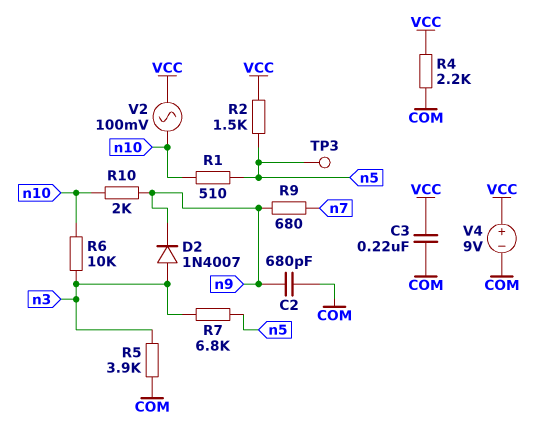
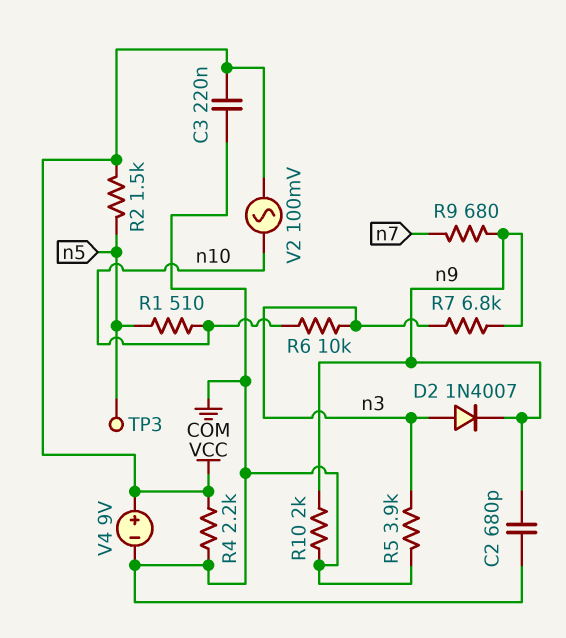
R7: 6.8k (n3, n5) -> 6.8k (n3, n9)
R10: 2k (n9, n10) -> 2k (COM, n9)

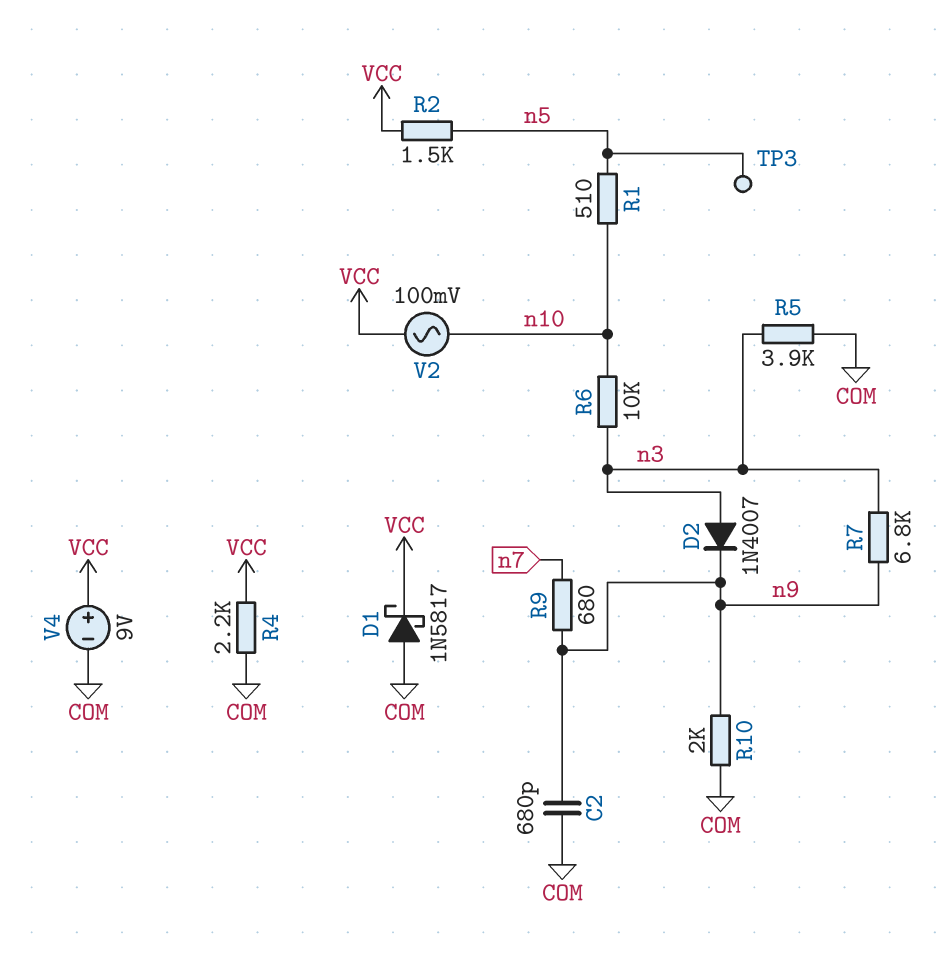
C3: 220nF (COM, VCC) -> none
D1: none -> schottky 1N5817 (A COM, K VCC)

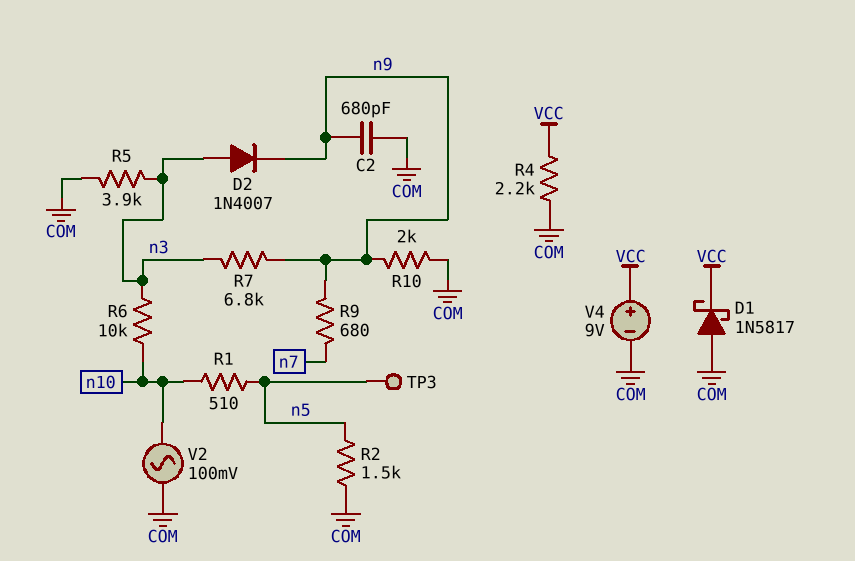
R2: 1.5k (VCC, n5) -> 1.5k (COM, n5)
V2: AC 100mV (VCC, n10) -> AC 100mV (COM, n10)

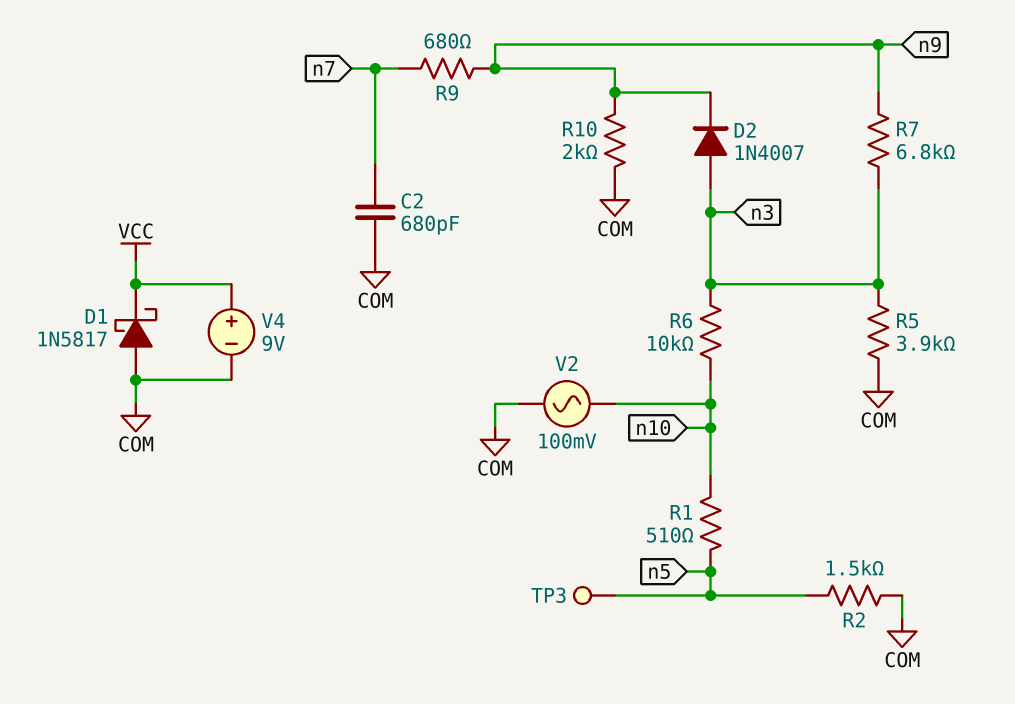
C2: 680pF (COM, n9) -> 680pF (COM, n7)
R4: 2.2k (COM, VCC) -> none

